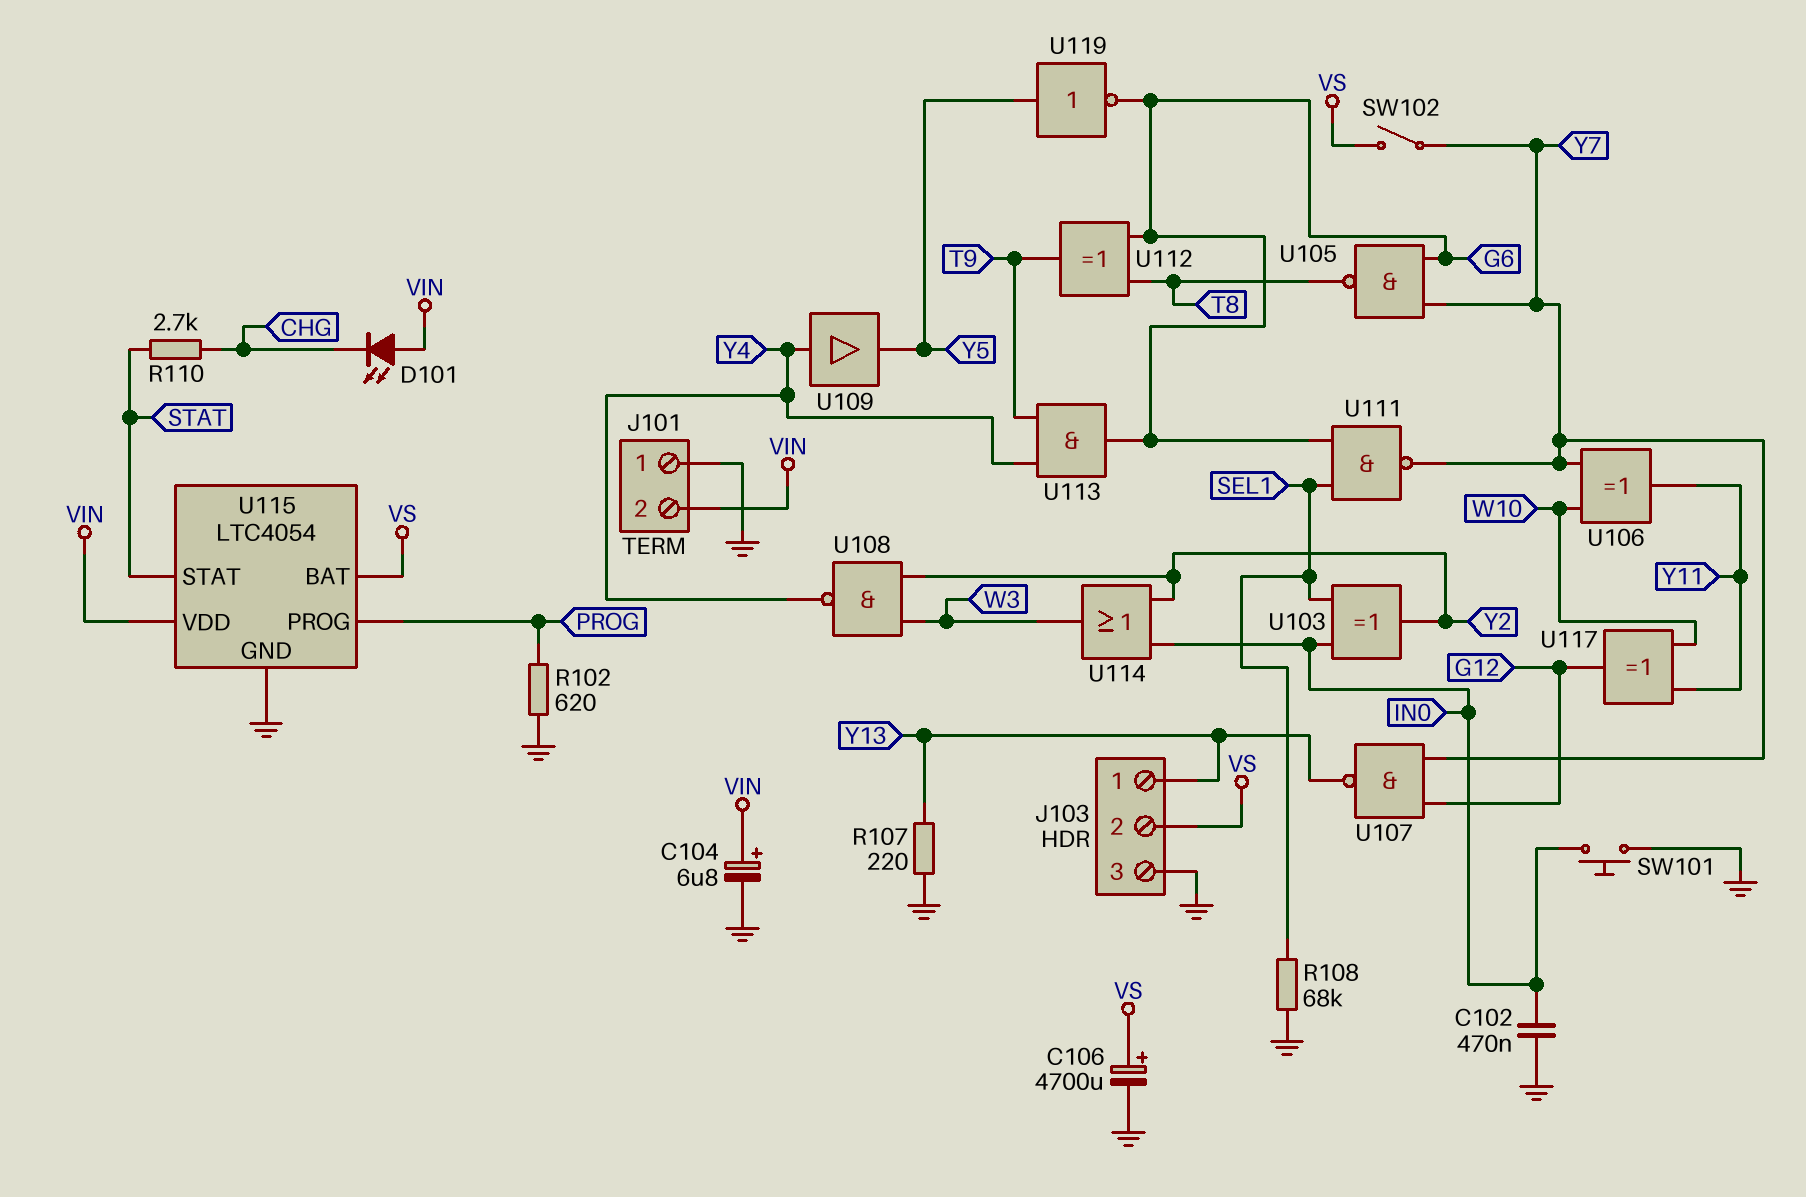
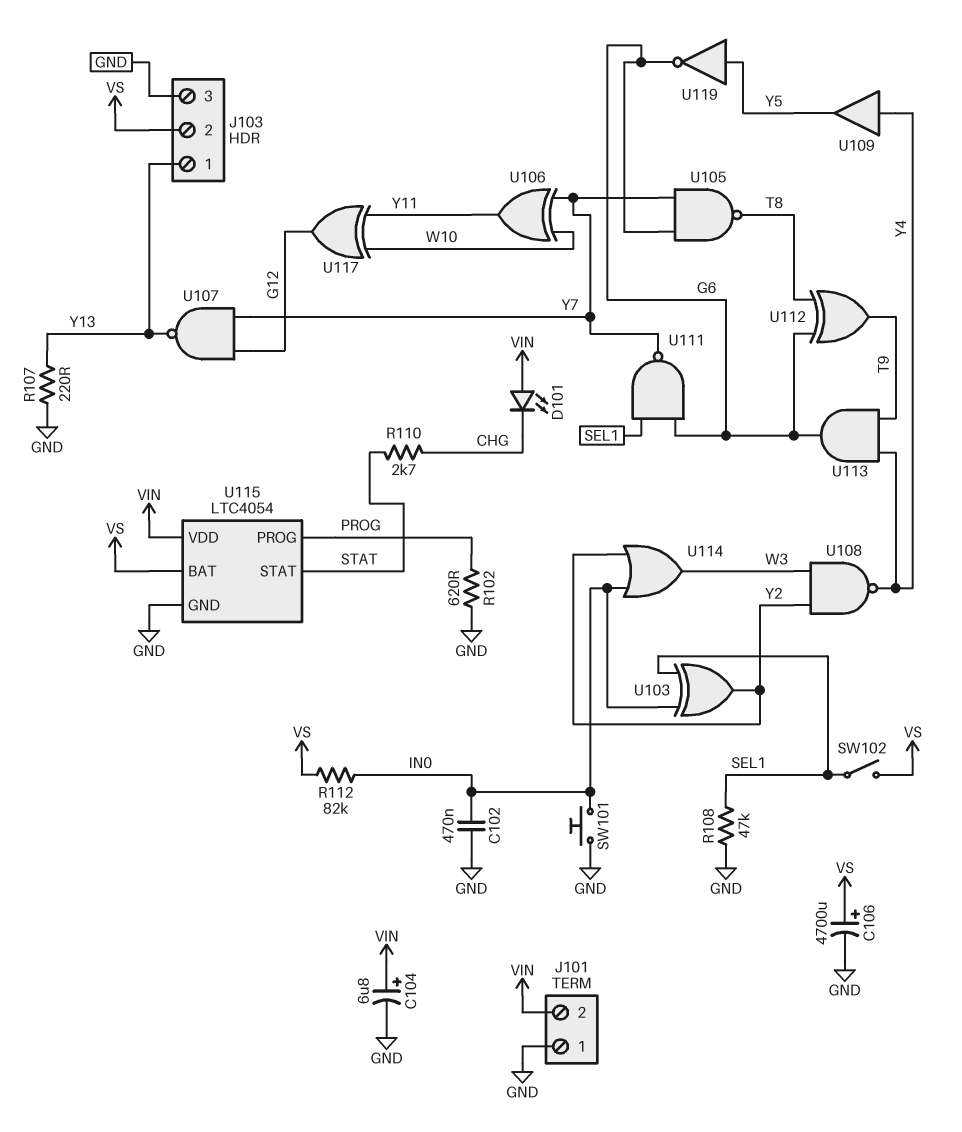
R108: 68k (GND, SEL1) -> 47k (GND, SEL1)
R112: none -> 82k (IN0, VS)
SW102: switch (VS, Y7) -> switch (SEL1, VS)

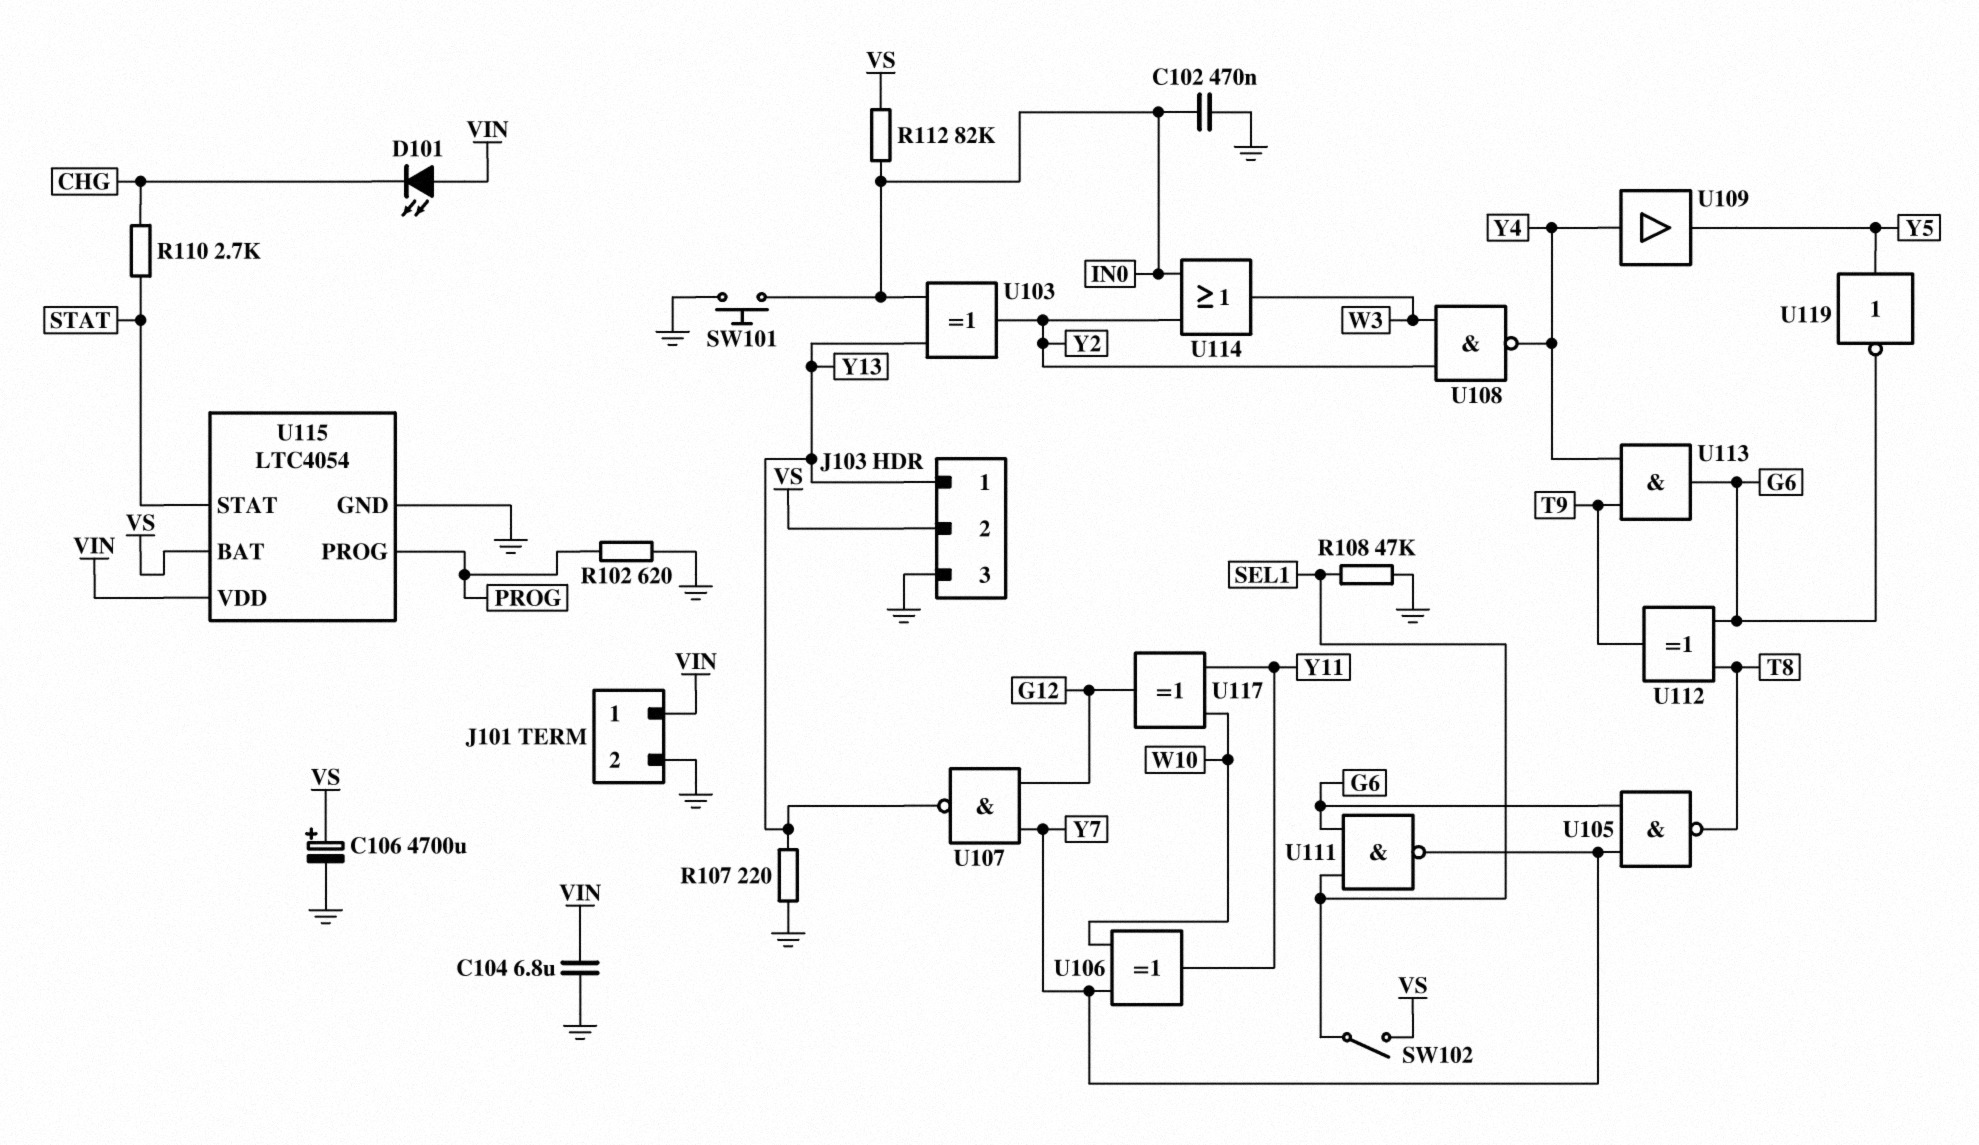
C104: 6.8uF (plus VIN, minus GND) -> 6.8uF (GND, VIN)
J101 pin 1: GND -> VIN
J101 pin 2: VIN -> GND
U103: XOR (in IN0, in SEL1, out Y2) -> XOR (in IN0, in Y13, out Y2)

